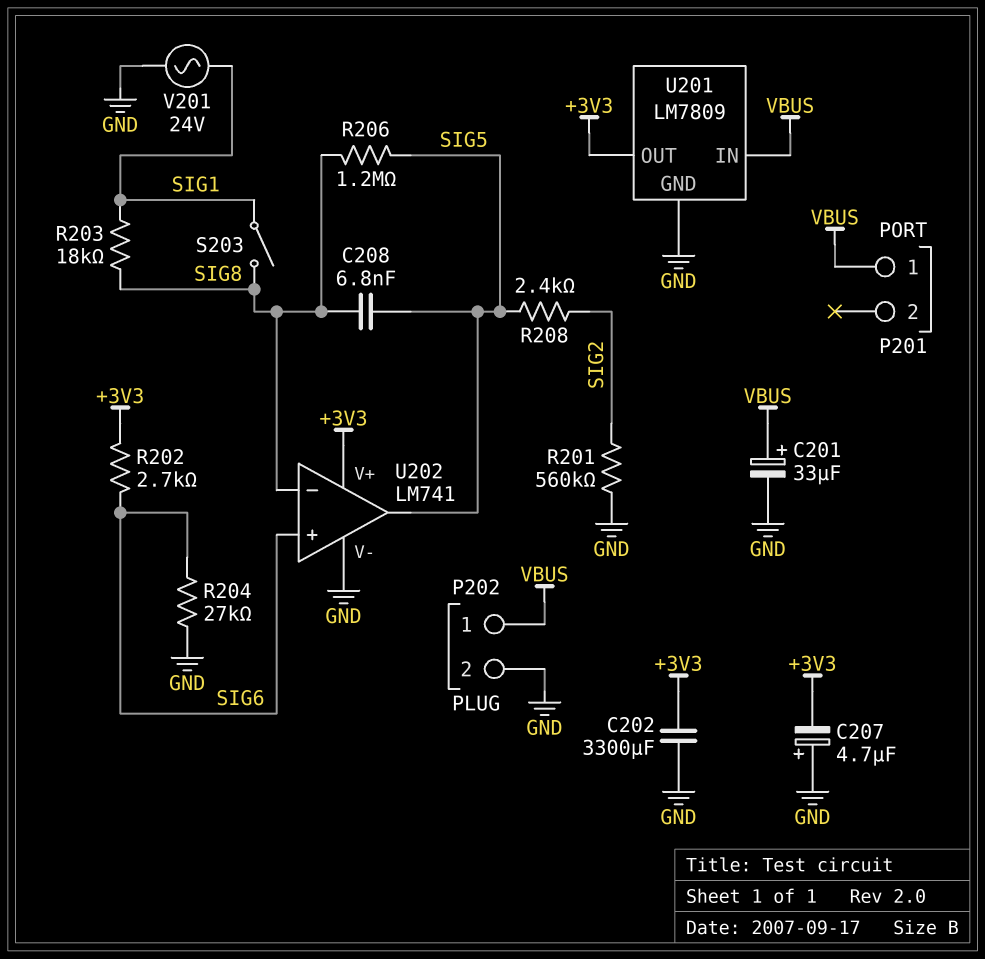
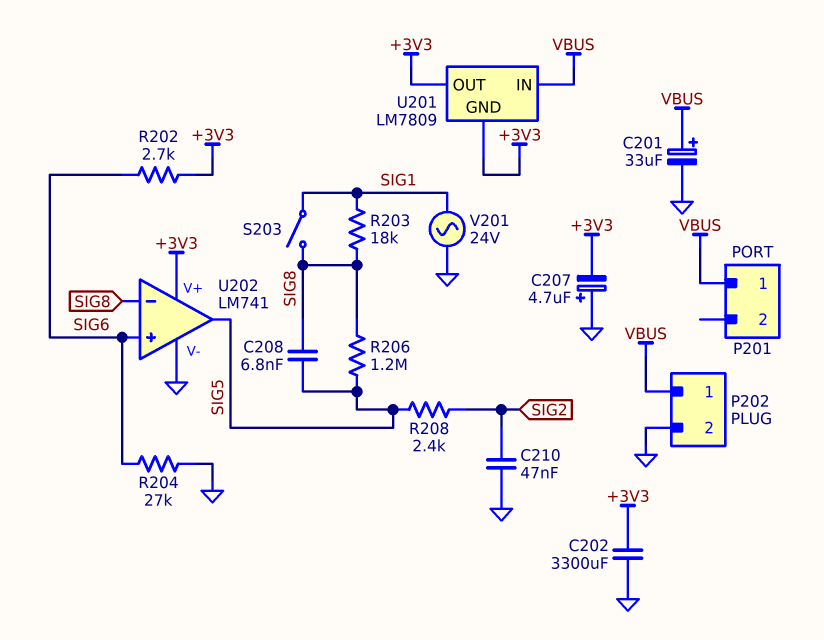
C210: none -> 47nF (GND, SIG2)
R201: 560k (GND, SIG2) -> none
U201 pin GND: GND -> +3V3

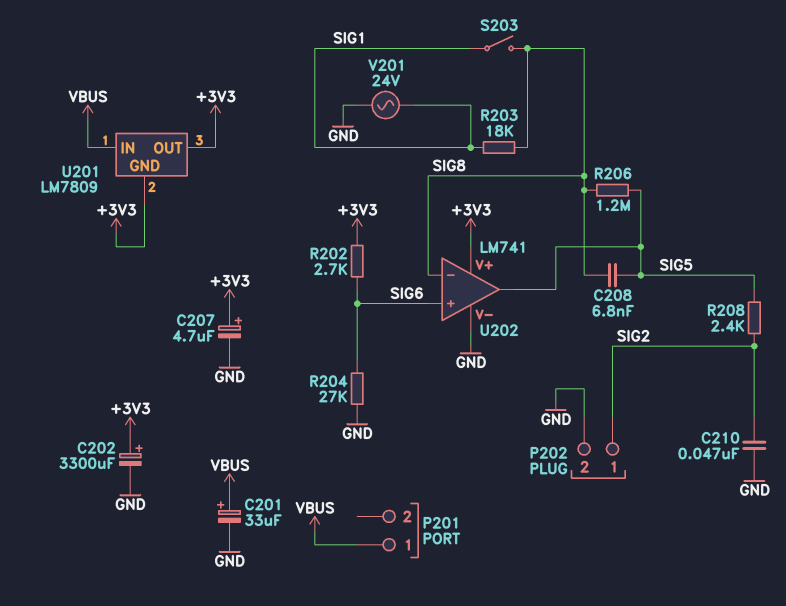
C202: 3300uF (+3V3, GND) -> 3300uF (plus +3V3, minus GND)
C207: 4.7uF (plus GND, minus +3V3) -> 4.7uF (plus +3V3, minus GND)
P202 pin 1: VBUS -> SIG2

